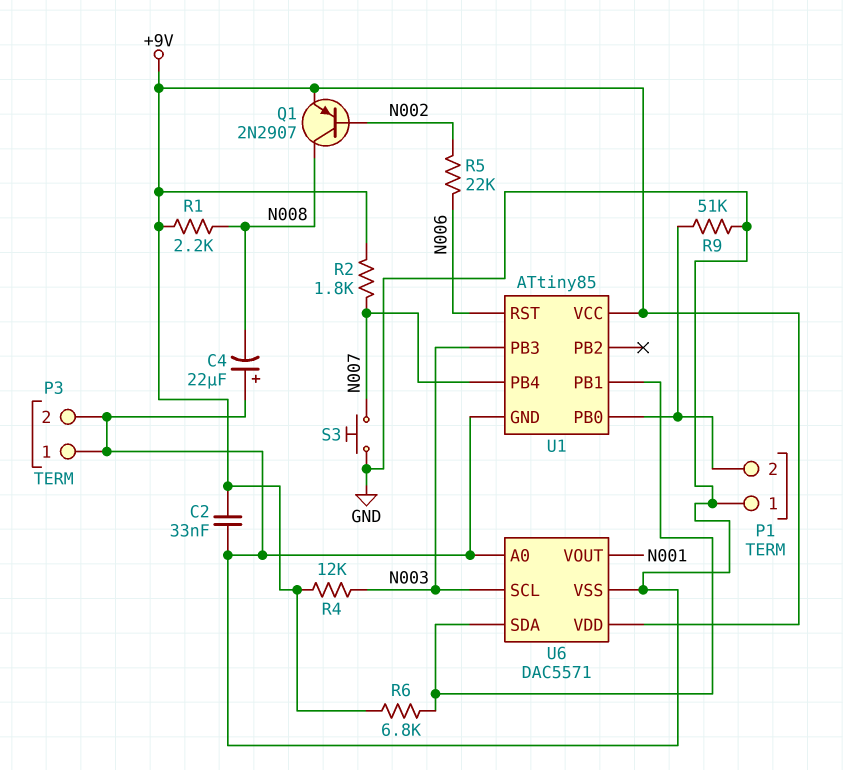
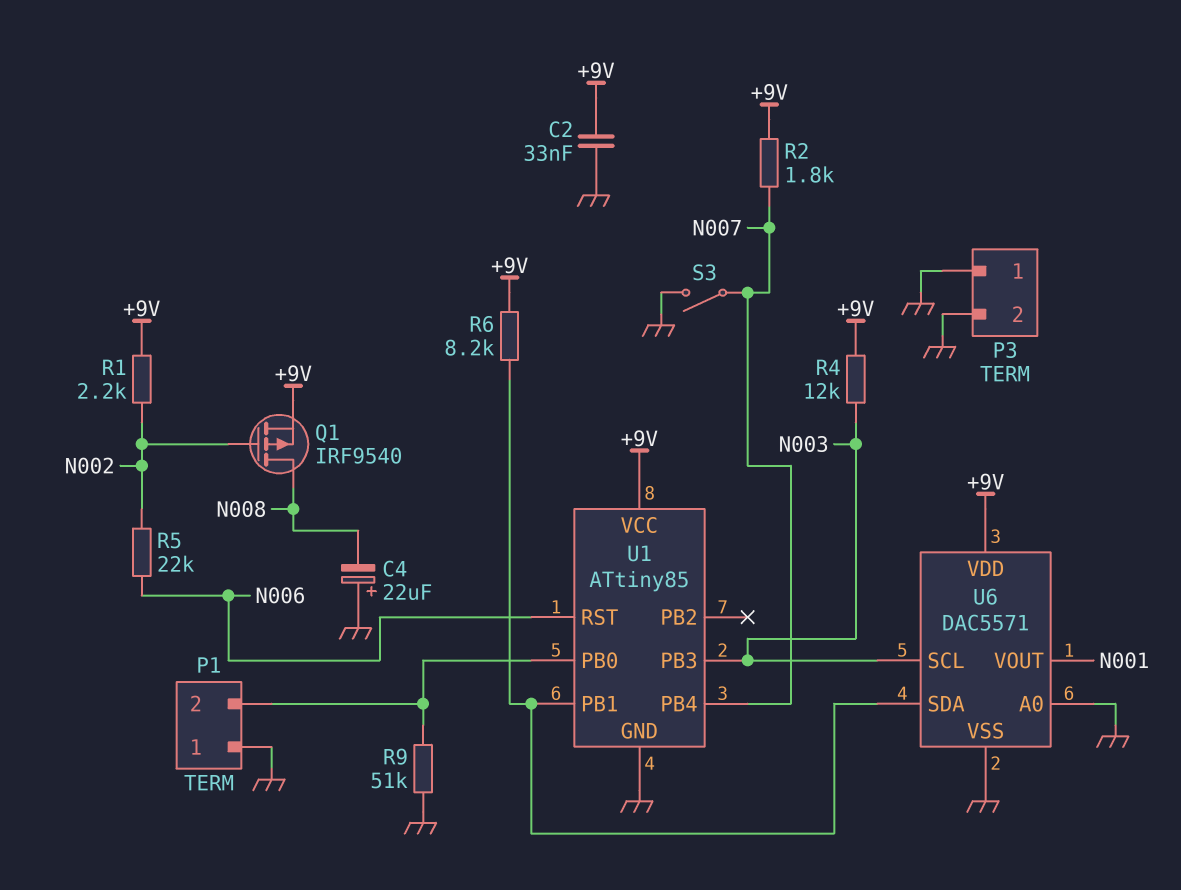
Q1: PNP 2N2907 (B N002, C N008, E +9V) -> PMOS IRF9540 (G N002, D N008, S +9V)
R1: 2.2k (+9V, N008) -> 2.2k (+9V, N002)
R6: 6.8k (+9V, U1/PB1) -> 8.2k (+9V, U1/PB1)
S3: button (GND, N007) -> switch (GND, N007)

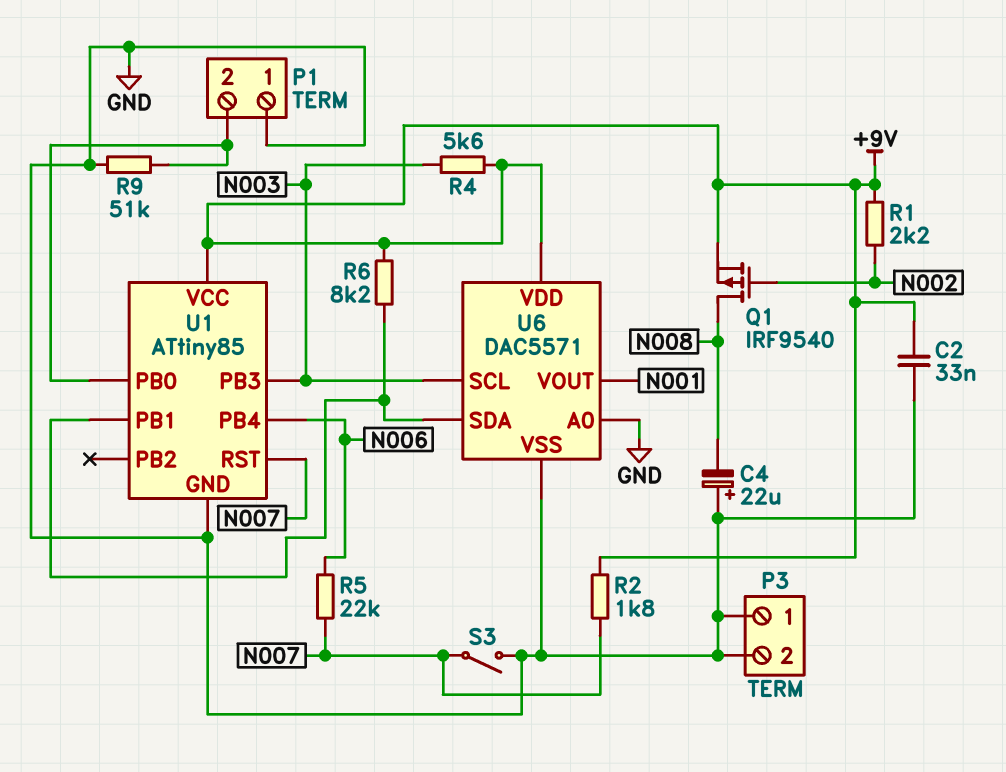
R4: 12k (+9V, N003) -> 5.6k (+9V, N003)
R5: 22k (N002, N006) -> 22k (N006, N007)
U1 pin PB4: N007 -> N006
U1 pin RST: N006 -> N007

